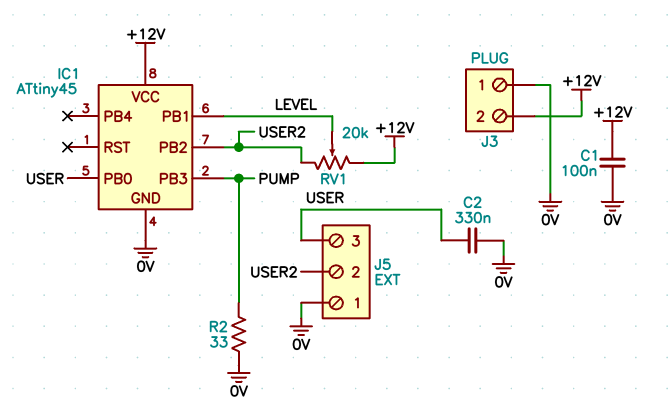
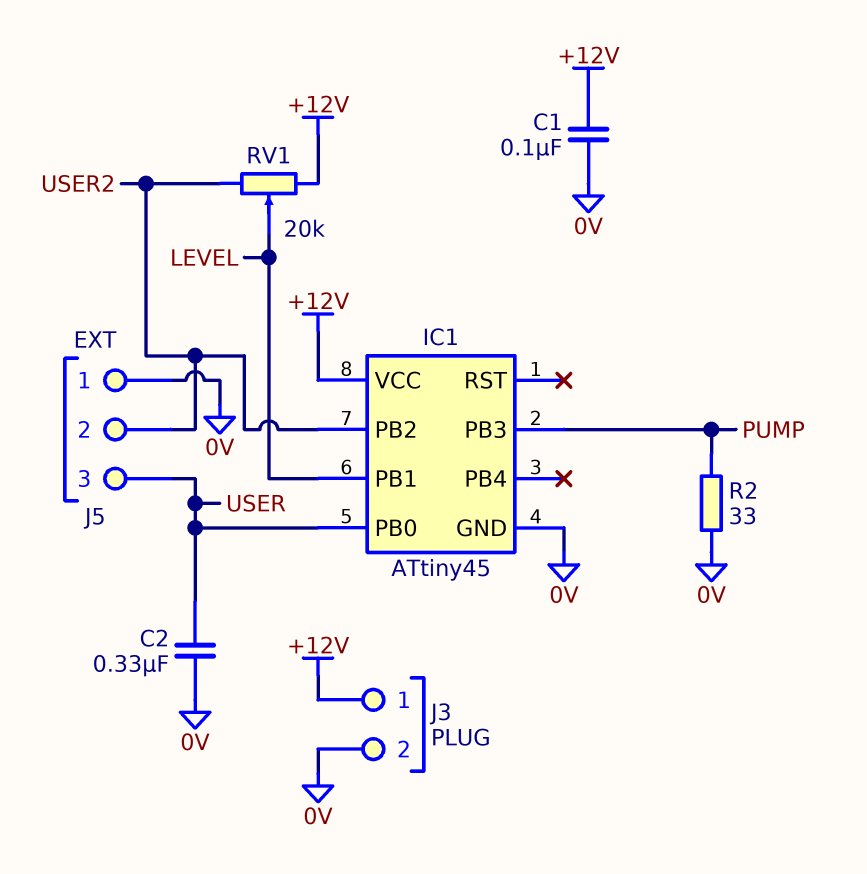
J3 pin 1: 0V -> +12V
J3 pin 2: +12V -> 0V

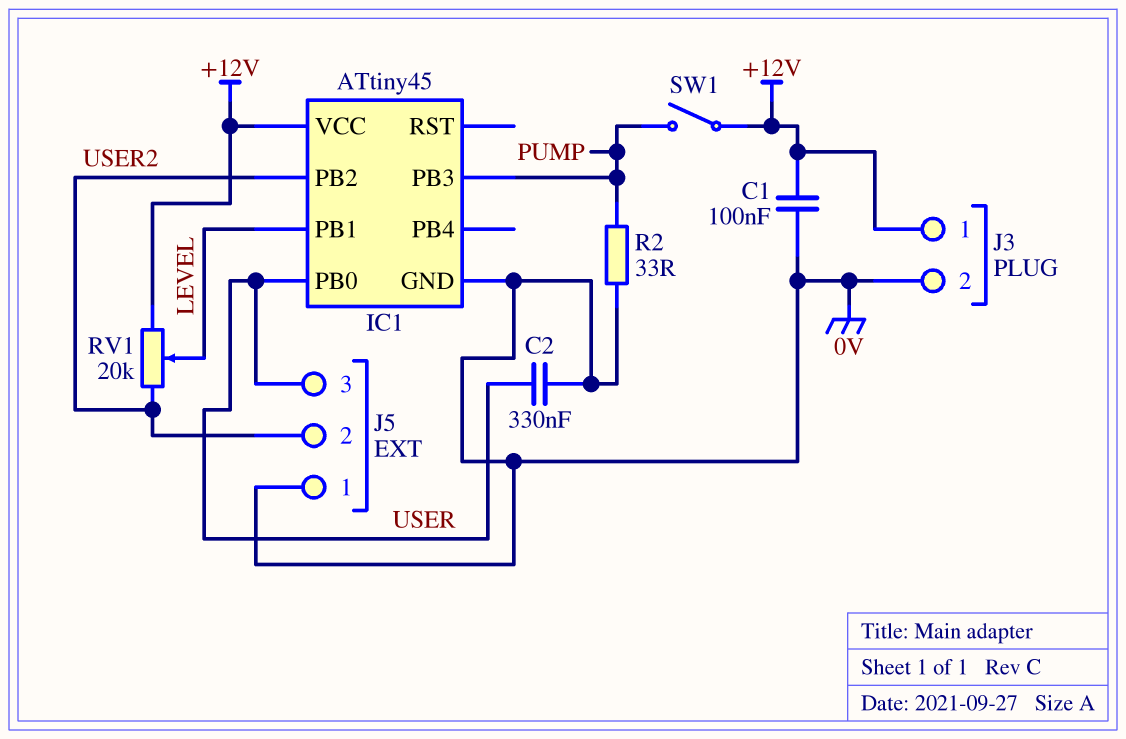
SW1: none -> switch (+12V, PUMP)

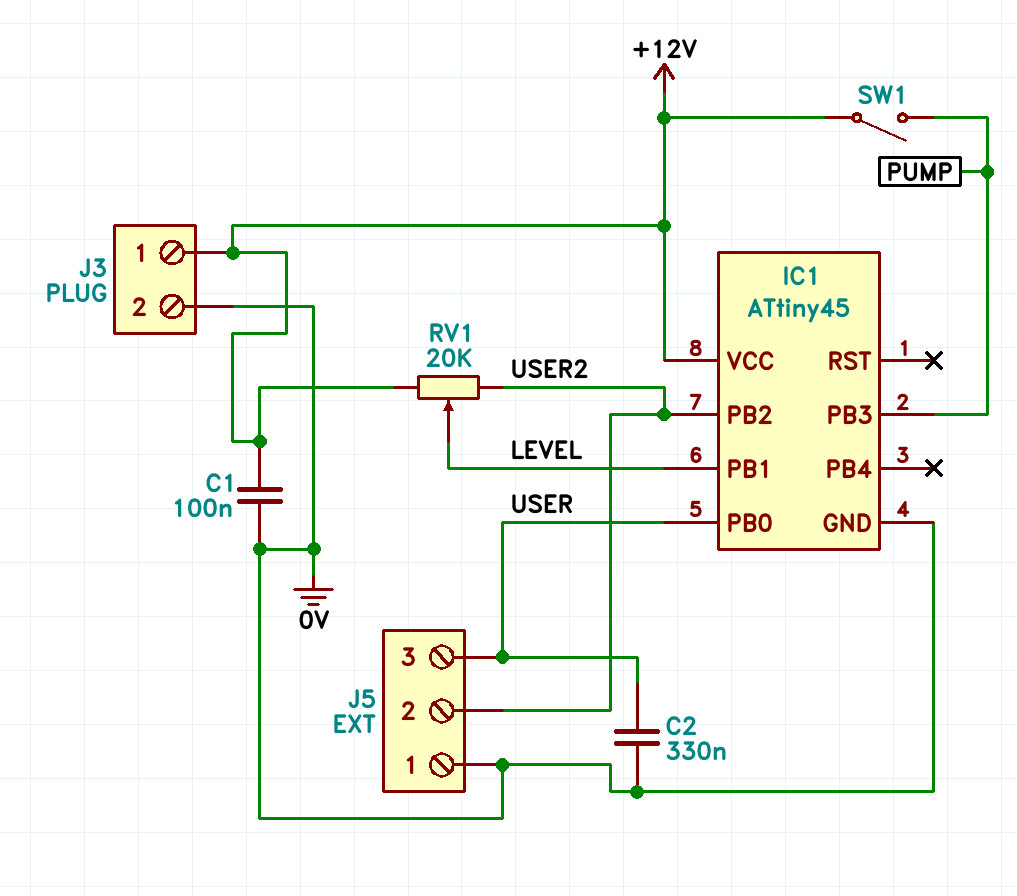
R2: 33 (0V, PUMP) -> none

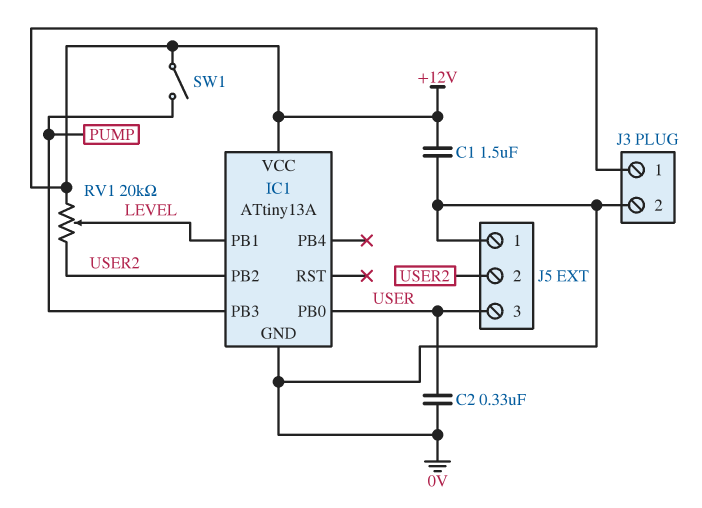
C1: 100nF (+12V, 0V) -> 1.5uF (+12V, 0V)
IC1: ATtiny45 -> ATtiny13A

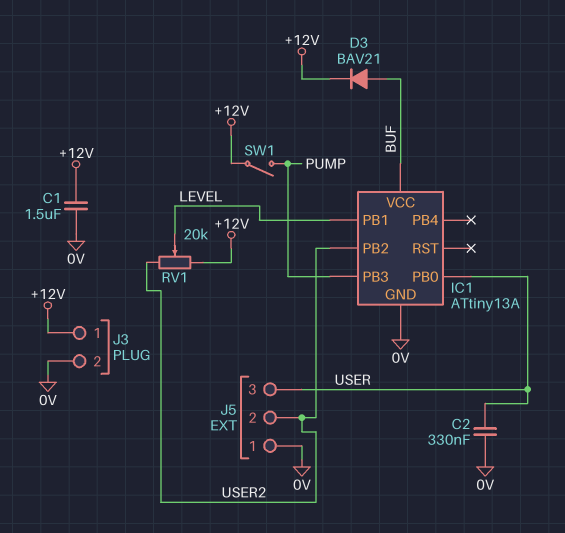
D3: none -> diode BAV21 (A BUF, K +12V)
IC1 pin VCC: +12V -> BUF

